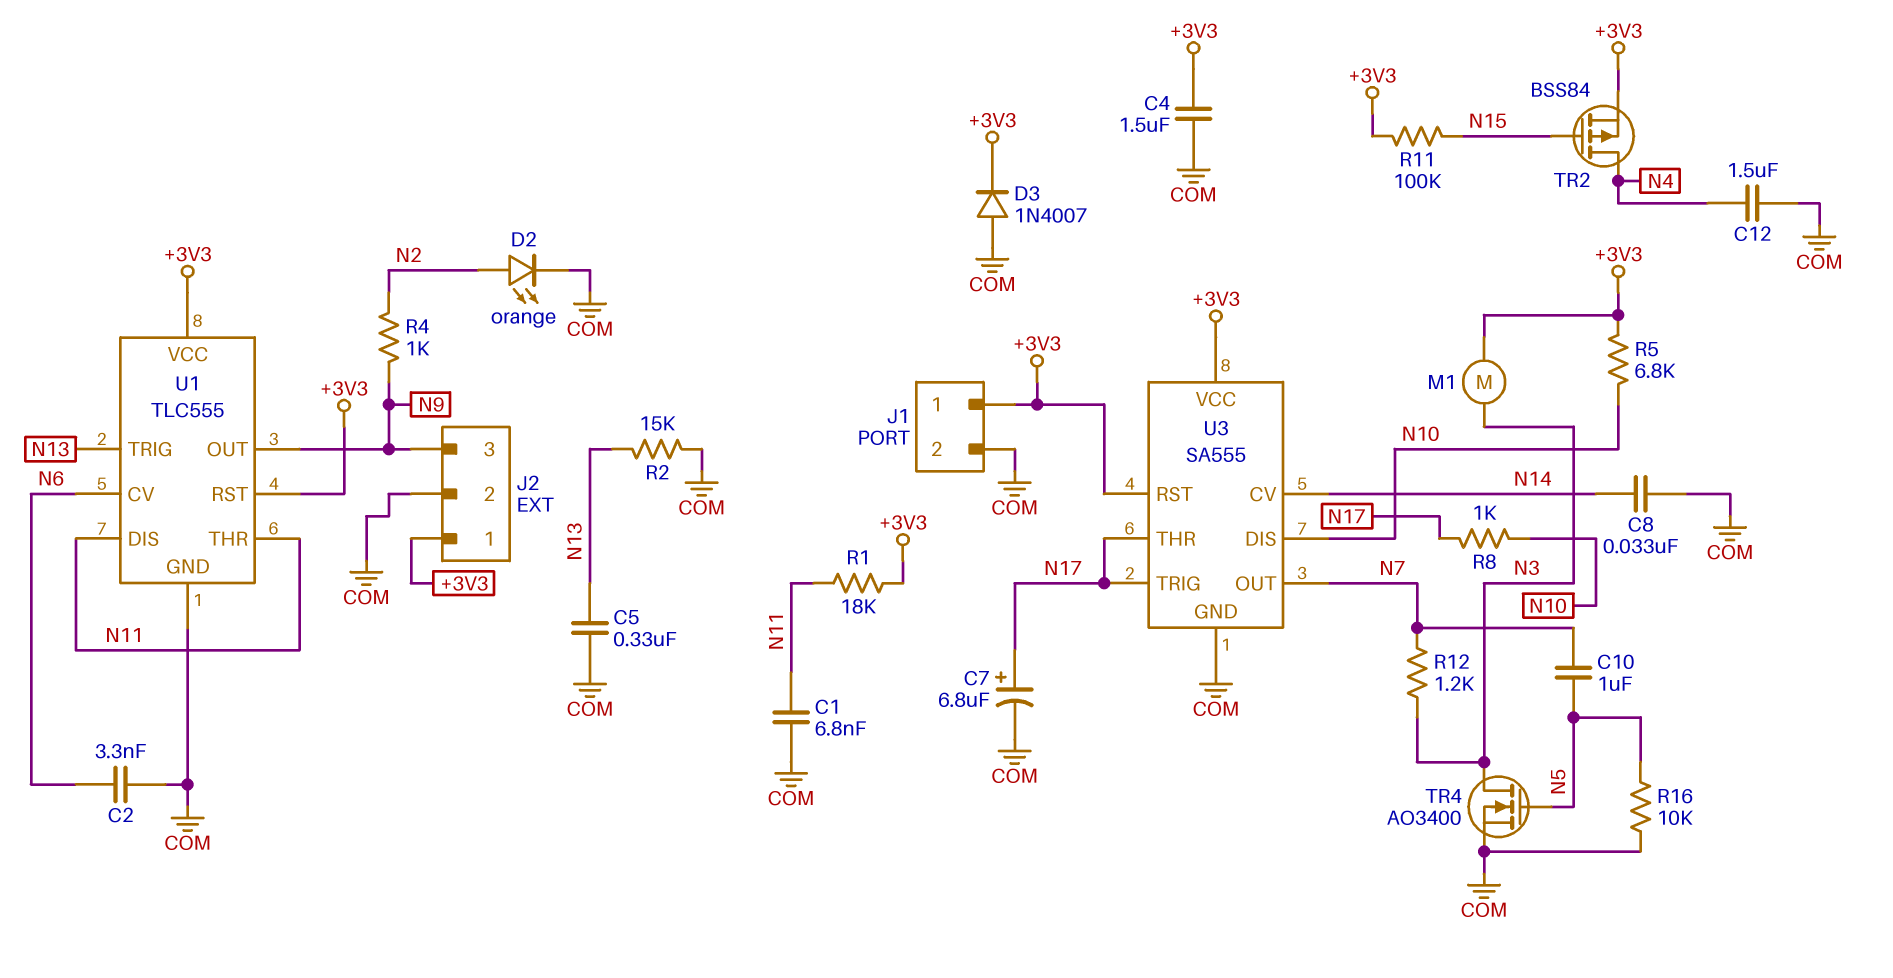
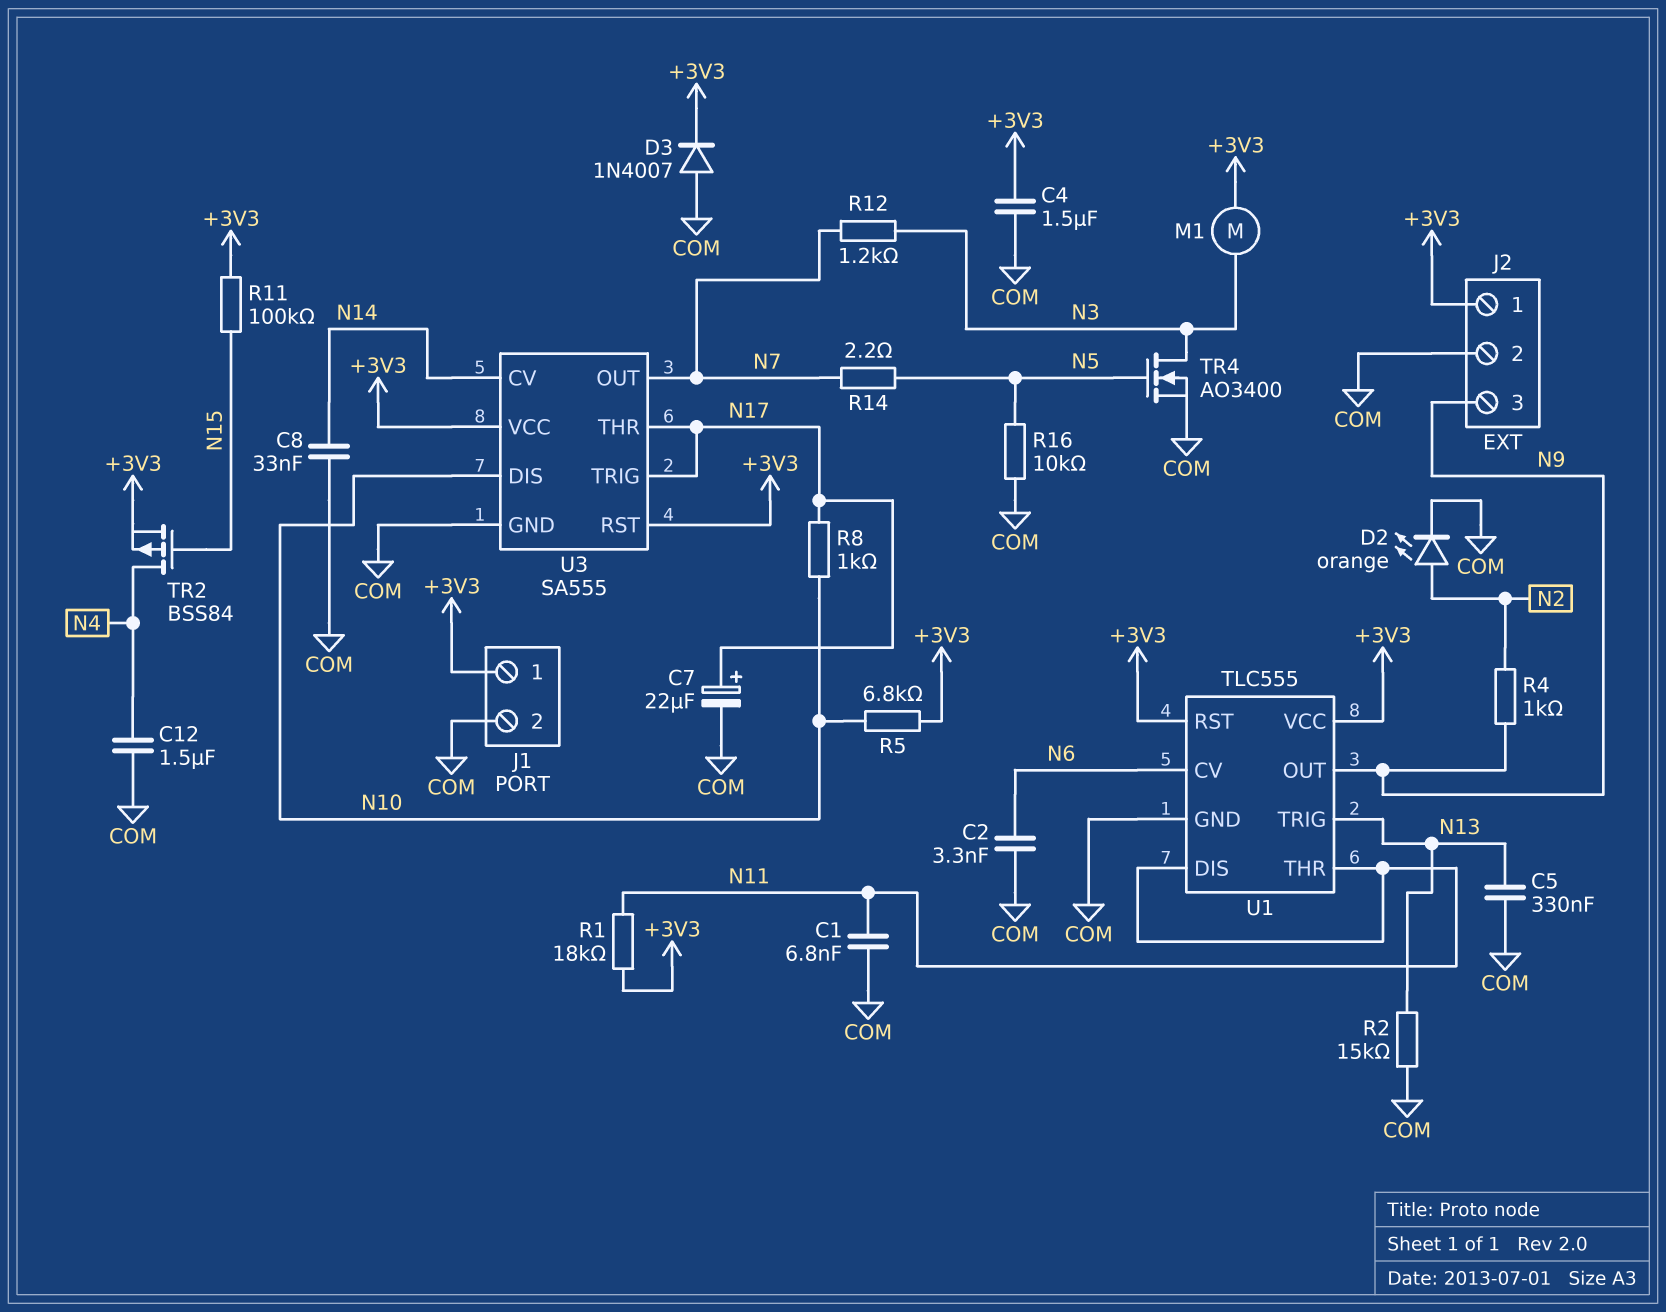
C7: 6.8uF (plus N17, minus COM) -> 22uF (plus N17, minus COM)
C10: 1uF (N5, N7) -> none
R14: none -> 2.2 (N5, N7)

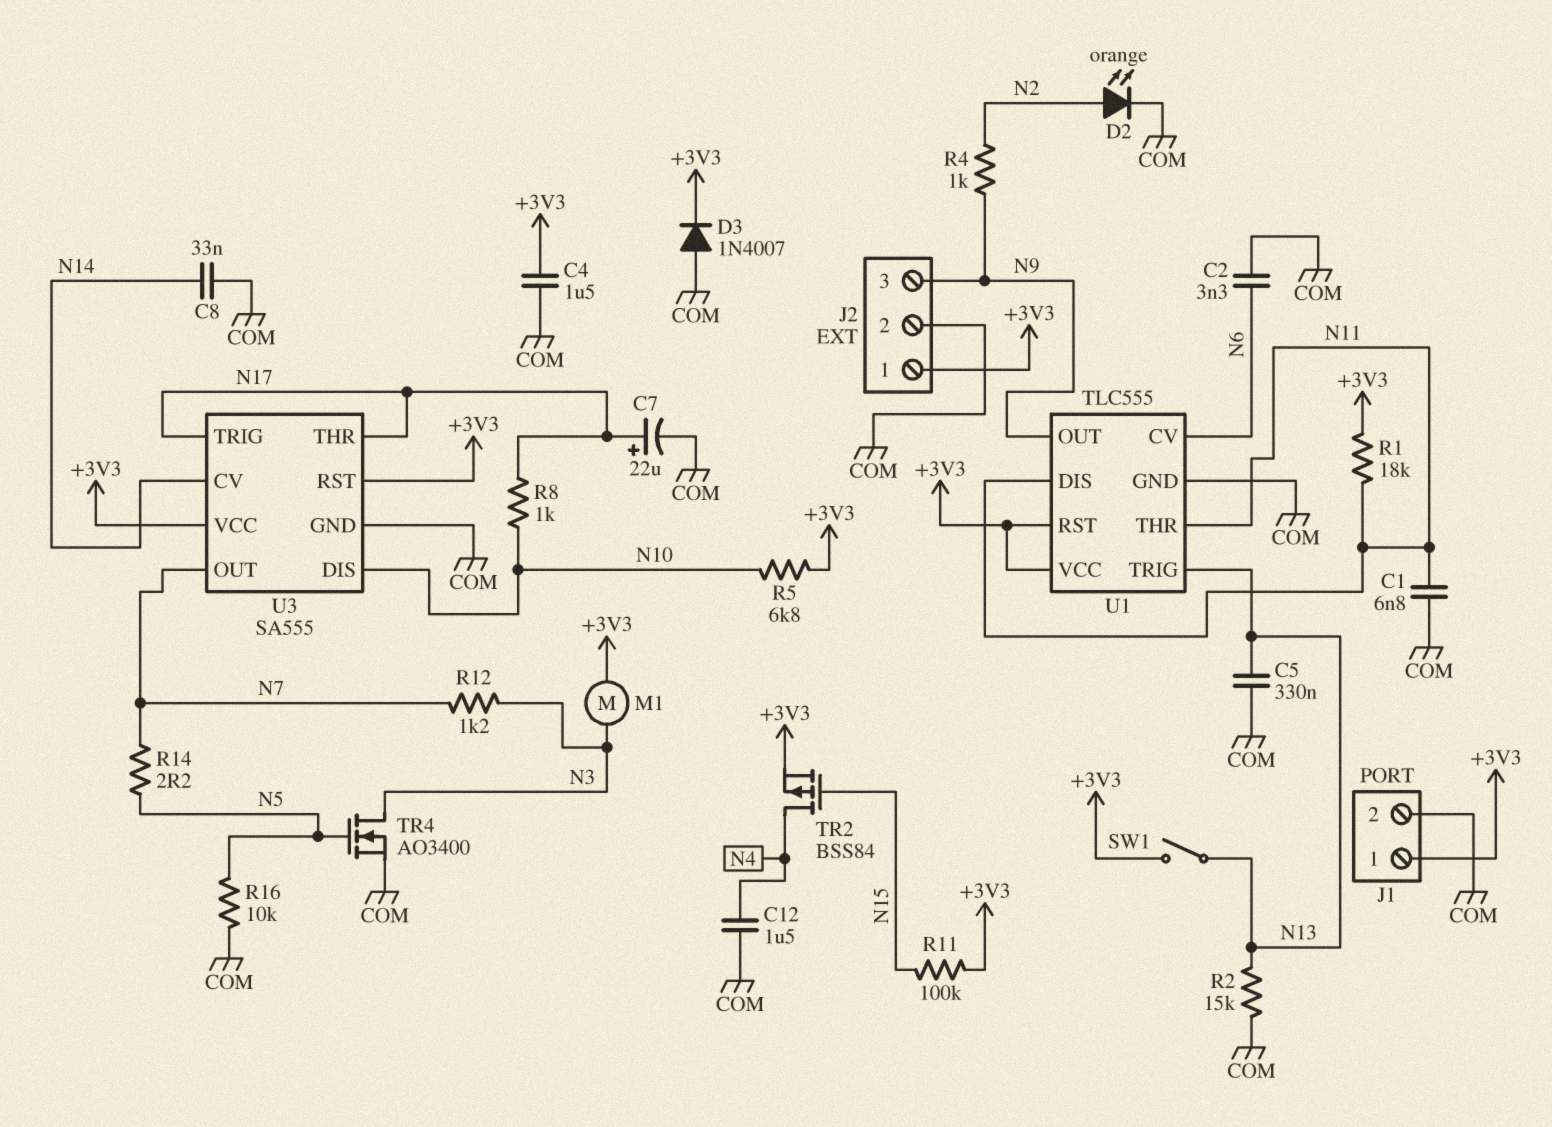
SW1: none -> switch (+3V3, N13)

